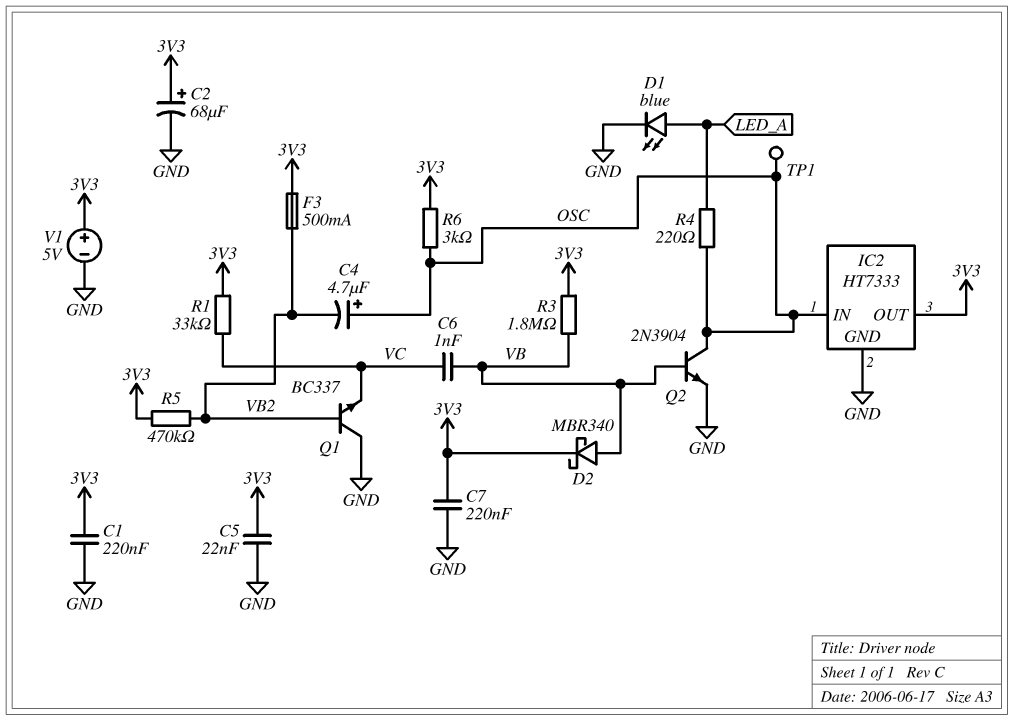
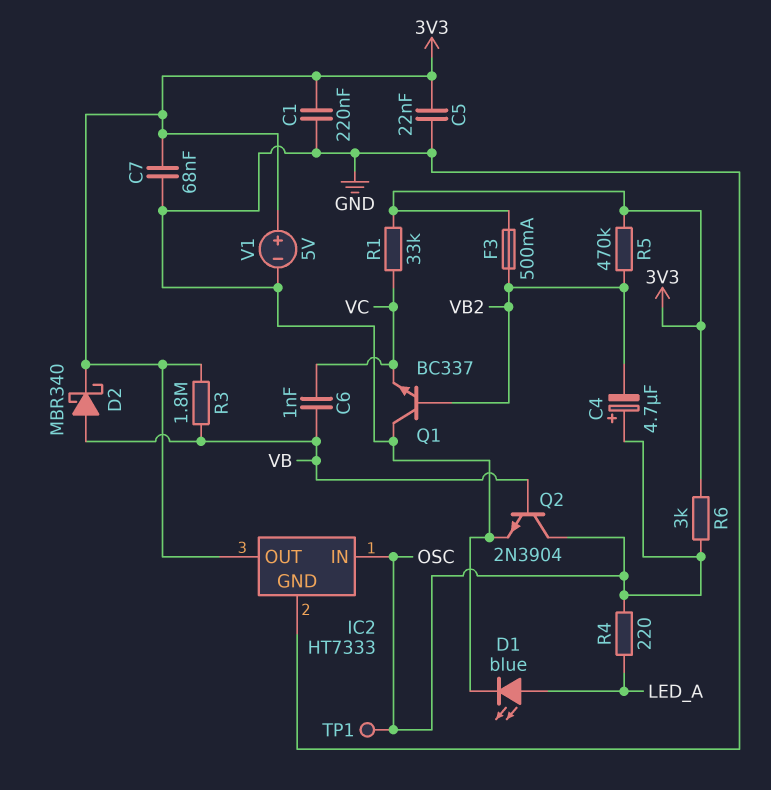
C2: 68uF (plus 3V3, minus GND) -> none
C7: 220nF (3V3, GND) -> 68nF (3V3, GND)

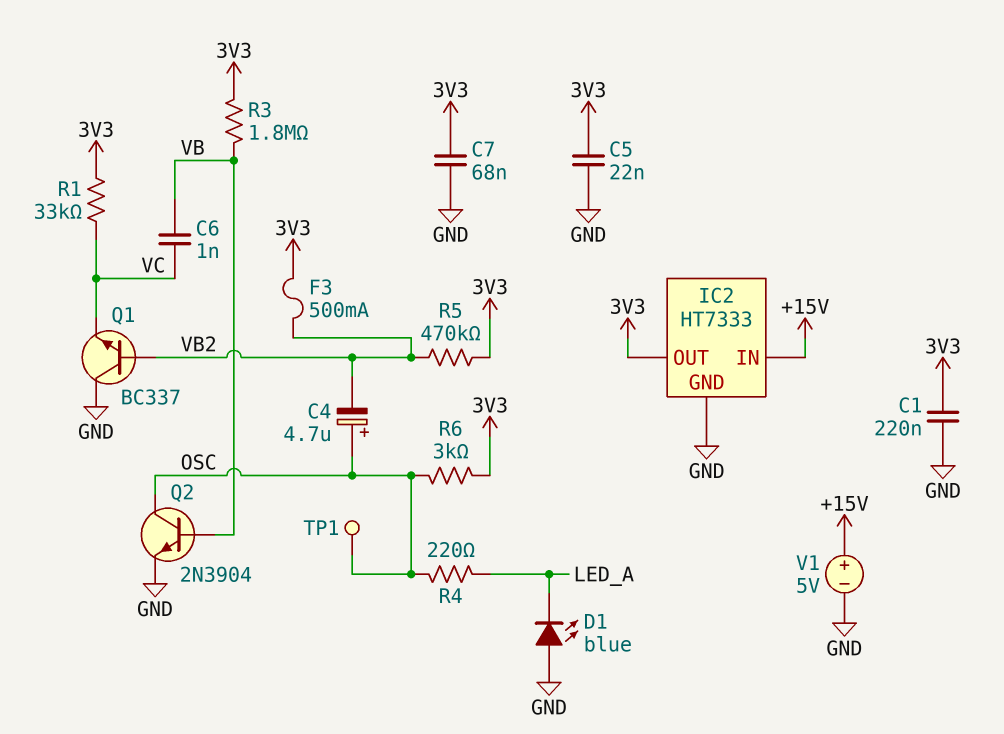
D1: LED blue (A LED_A, K GND) -> LED blue (A GND, K LED_A)
D2: schottky MBR340 (A VB, K 3V3) -> none
IC2 pin IN: OSC -> +15V
V1: 5V (plus 3V3, minus GND) -> 5V (plus +15V, minus GND)

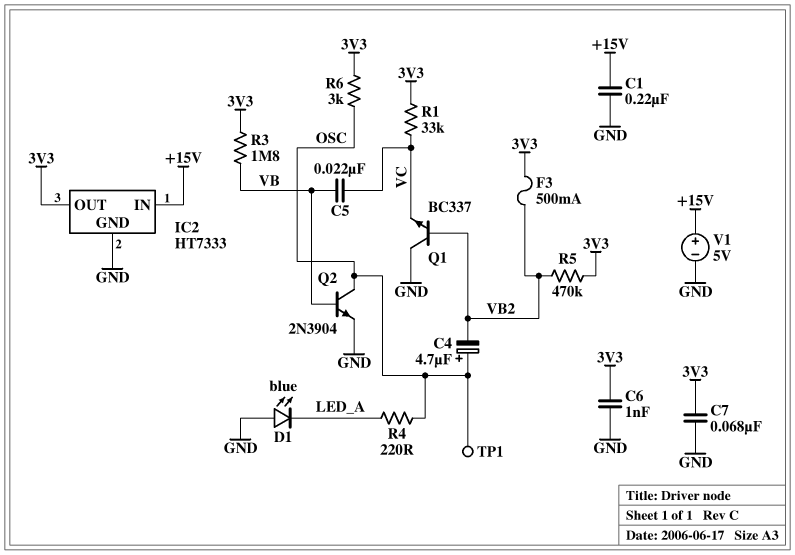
C1: 220nF (3V3, GND) -> 220nF (+15V, GND)
C5: 22nF (3V3, GND) -> 22nF (VB, VC)
C6: 1nF (VB, VC) -> 1nF (3V3, GND)

